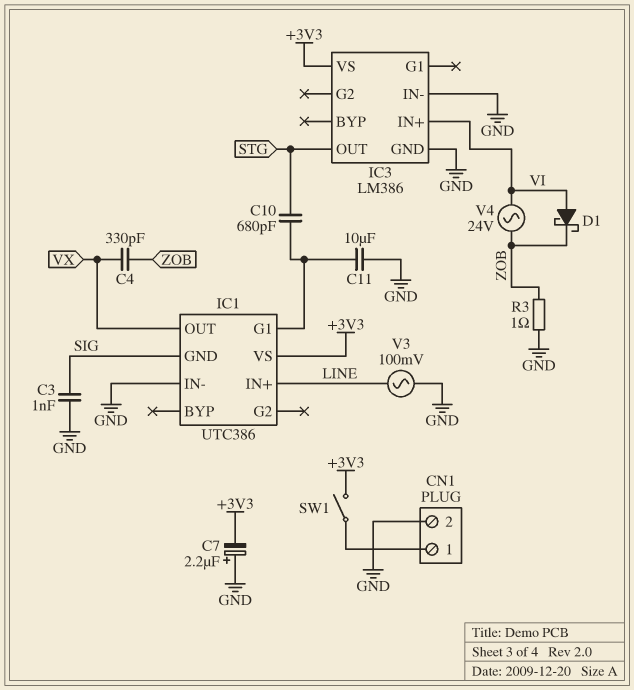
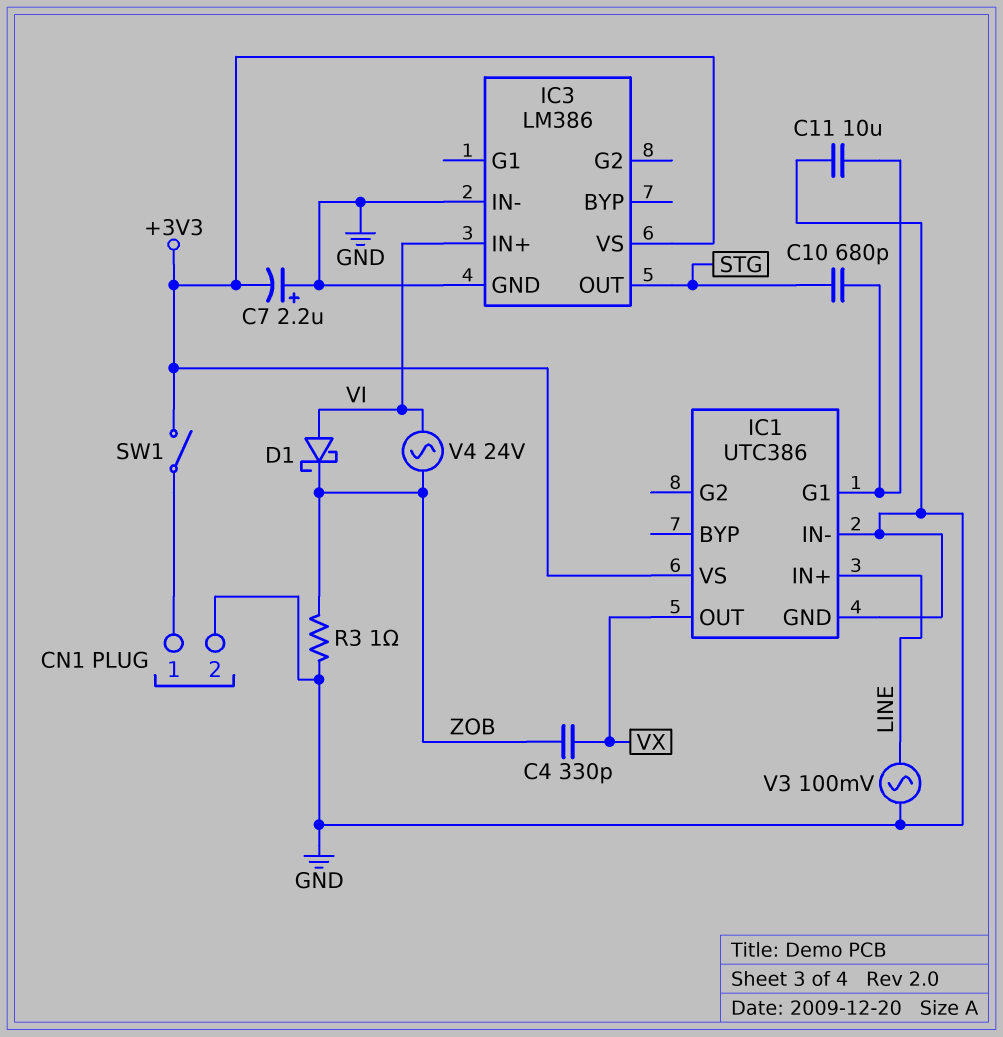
C3: 1nF (GND, SIG) -> none
IC1 pin GND: SIG -> GND

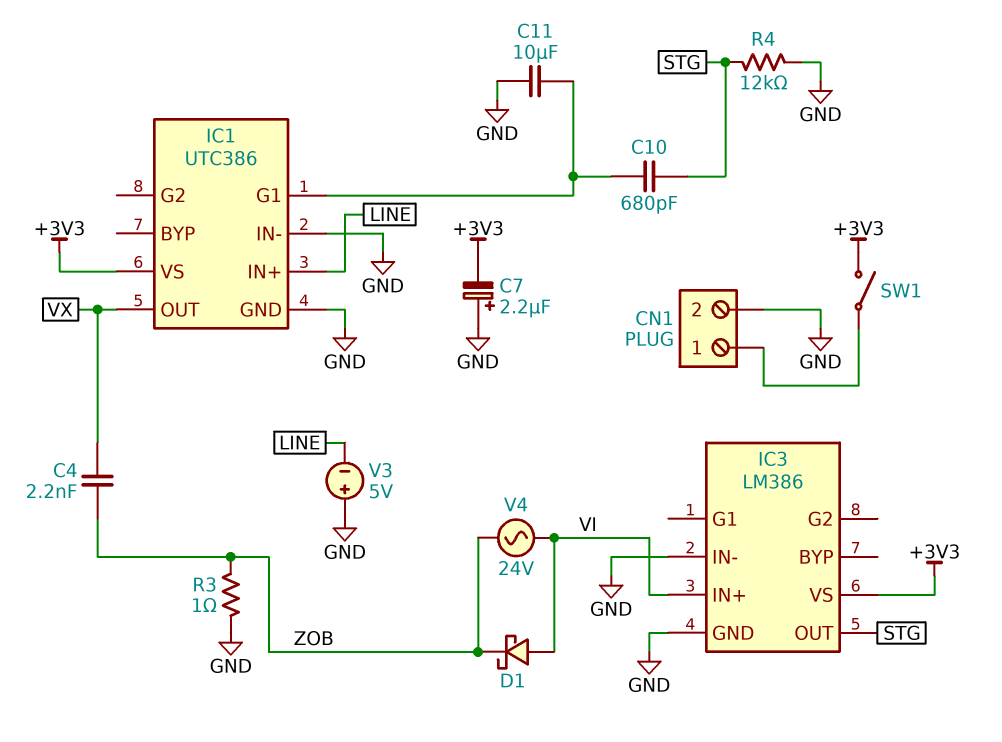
C4: 330pF (VX, ZOB) -> 2.2nF (VX, ZOB)
R4: none -> 12k (GND, STG)
V3: AC 100mV (GND, LINE) -> 5V (plus GND, minus LINE)

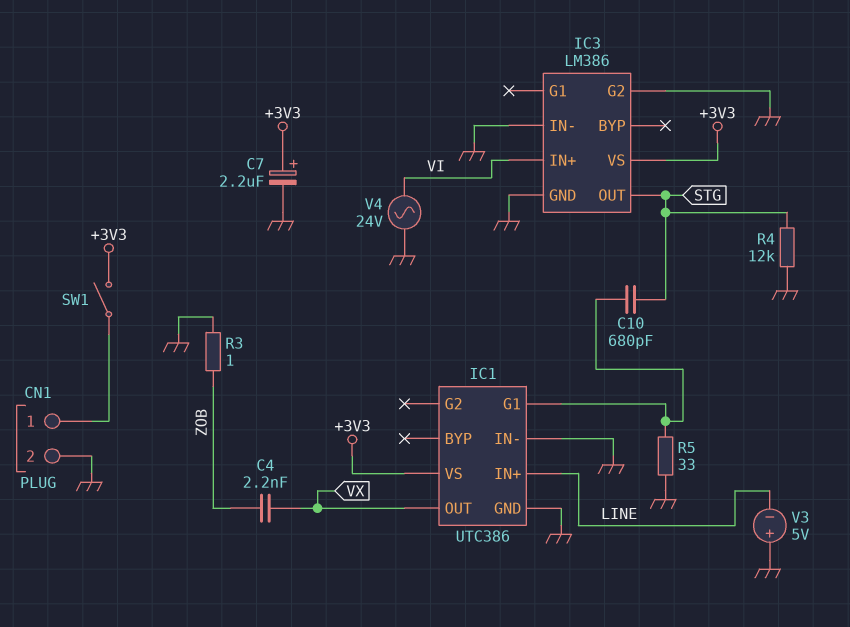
C7: 2.2uF (plus GND, minus +3V3) -> 2.2uF (plus +3V3, minus GND)
C11: 10uF (GND, IC1/G1) -> none
D1: schottky (A VI, K ZOB) -> none
IC3 pin G2: none -> GND
R5: none -> 33 (GND, IC1/G1)
V4: AC 24V (VI, ZOB) -> AC 24V (GND, VI)

